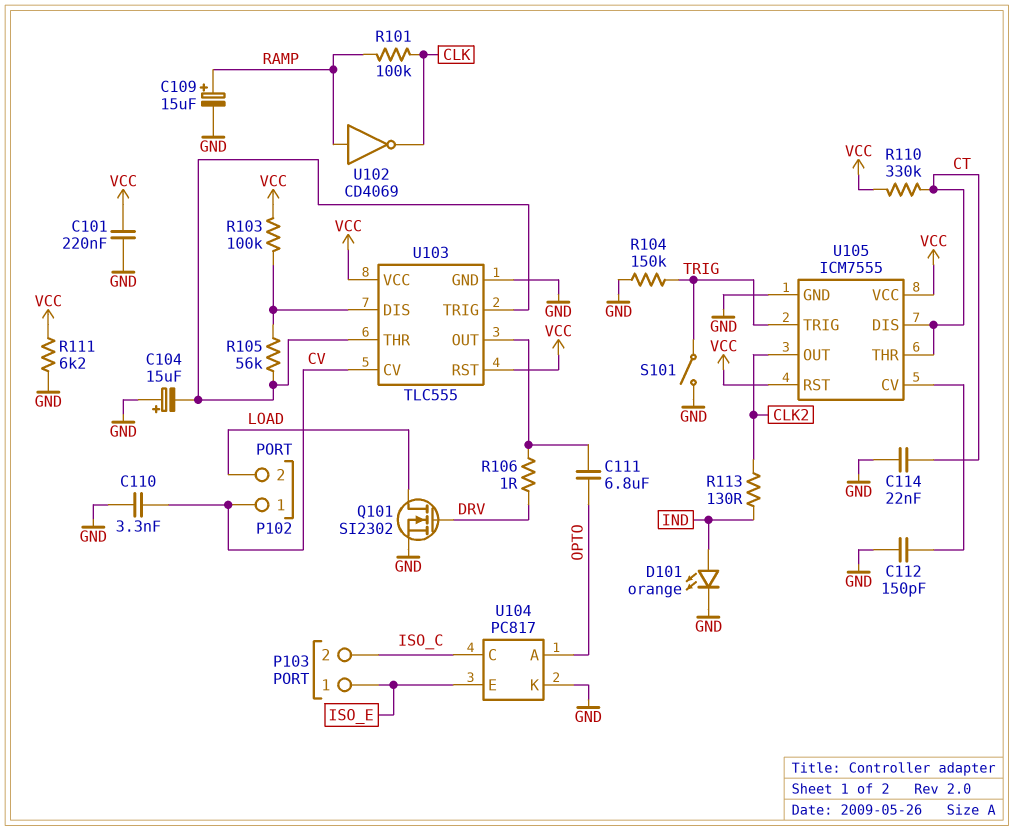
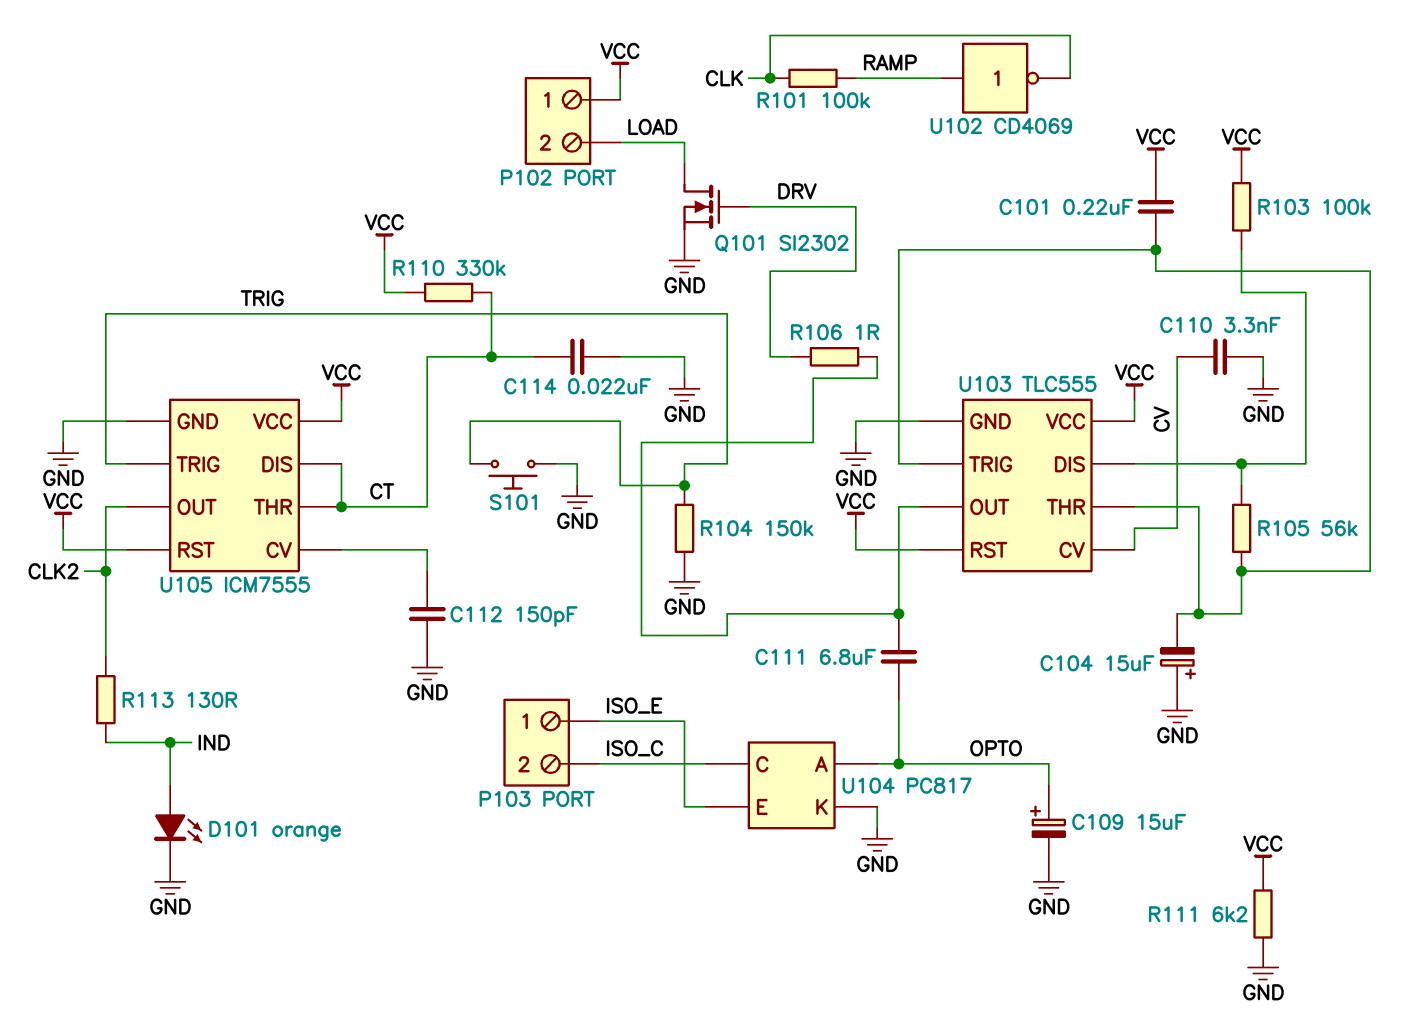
C101: 220nF (GND, VCC) -> 220nF (U103/THR, VCC)
C109: 15uF (plus RAMP, minus GND) -> 15uF (plus OPTO, minus GND)
P102 pin 1: CV -> VCC
S101: switch (GND, TRIG) -> button (GND, TRIG)

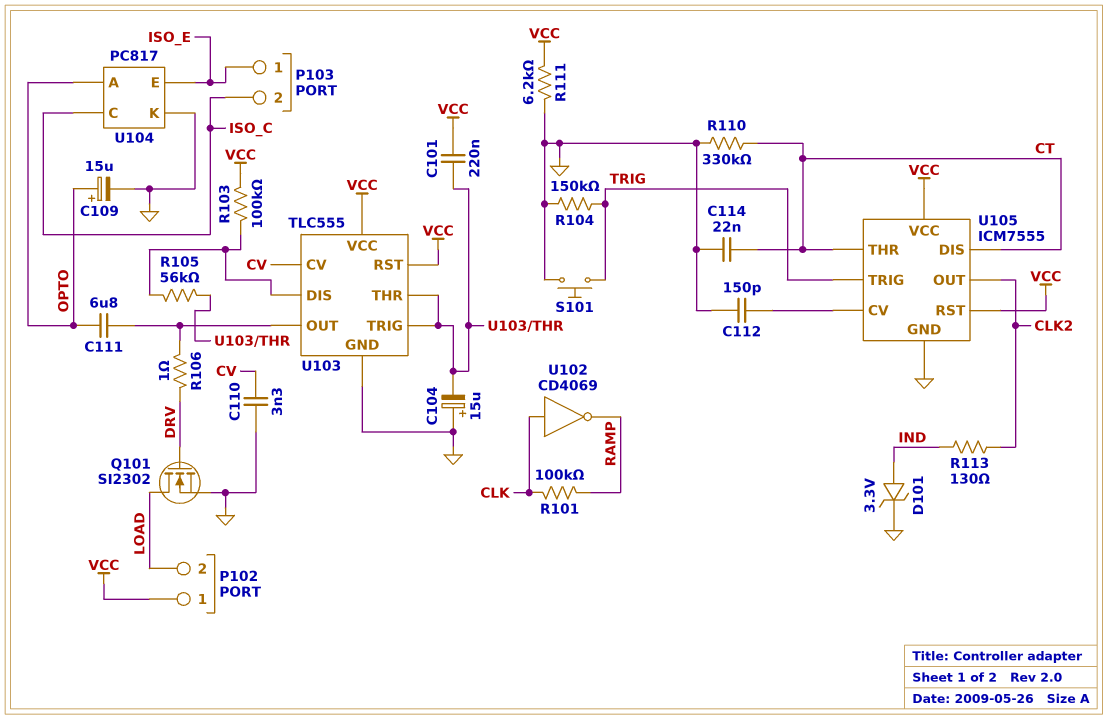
D101: LED orange (A IND, K GND) -> zener 3.3V (A IND, K GND)
R110: 330k (CT, VCC) -> 330k (CT, GND)
U102: NOT CD4069 (in RAMP, out CLK) -> NOT CD4069 (in CLK, out RAMP)

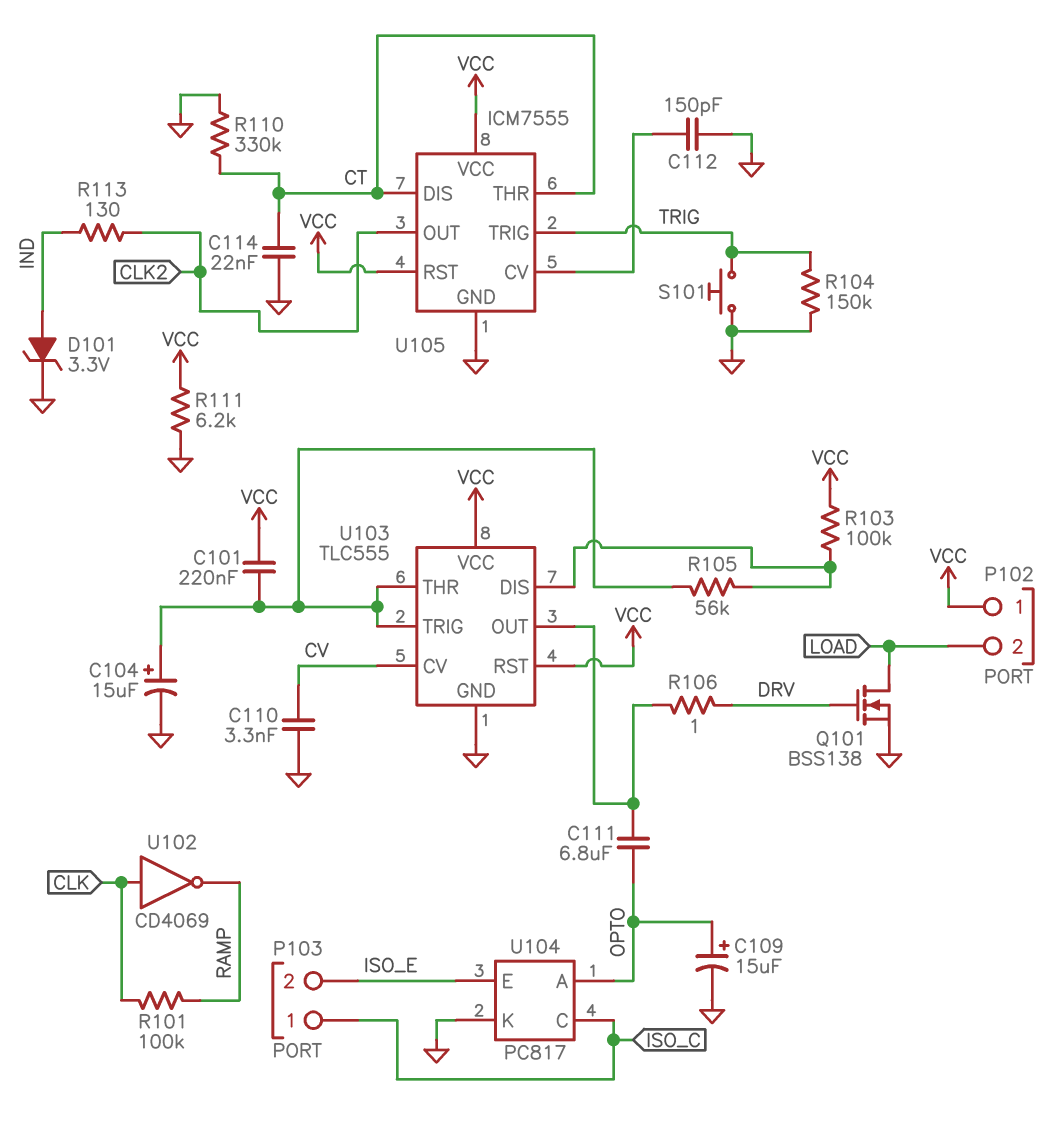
C104: 15uF (plus GND, minus U103/THR) -> 15uF (plus U103/THR, minus GND)
P103 pin 1: ISO_E -> ISO_C
P103 pin 2: ISO_C -> ISO_E
Q101: NMOS SI2302 (G DRV, D LOAD, S GND) -> NMOS BSS138 (G DRV, D LOAD, S GND)

